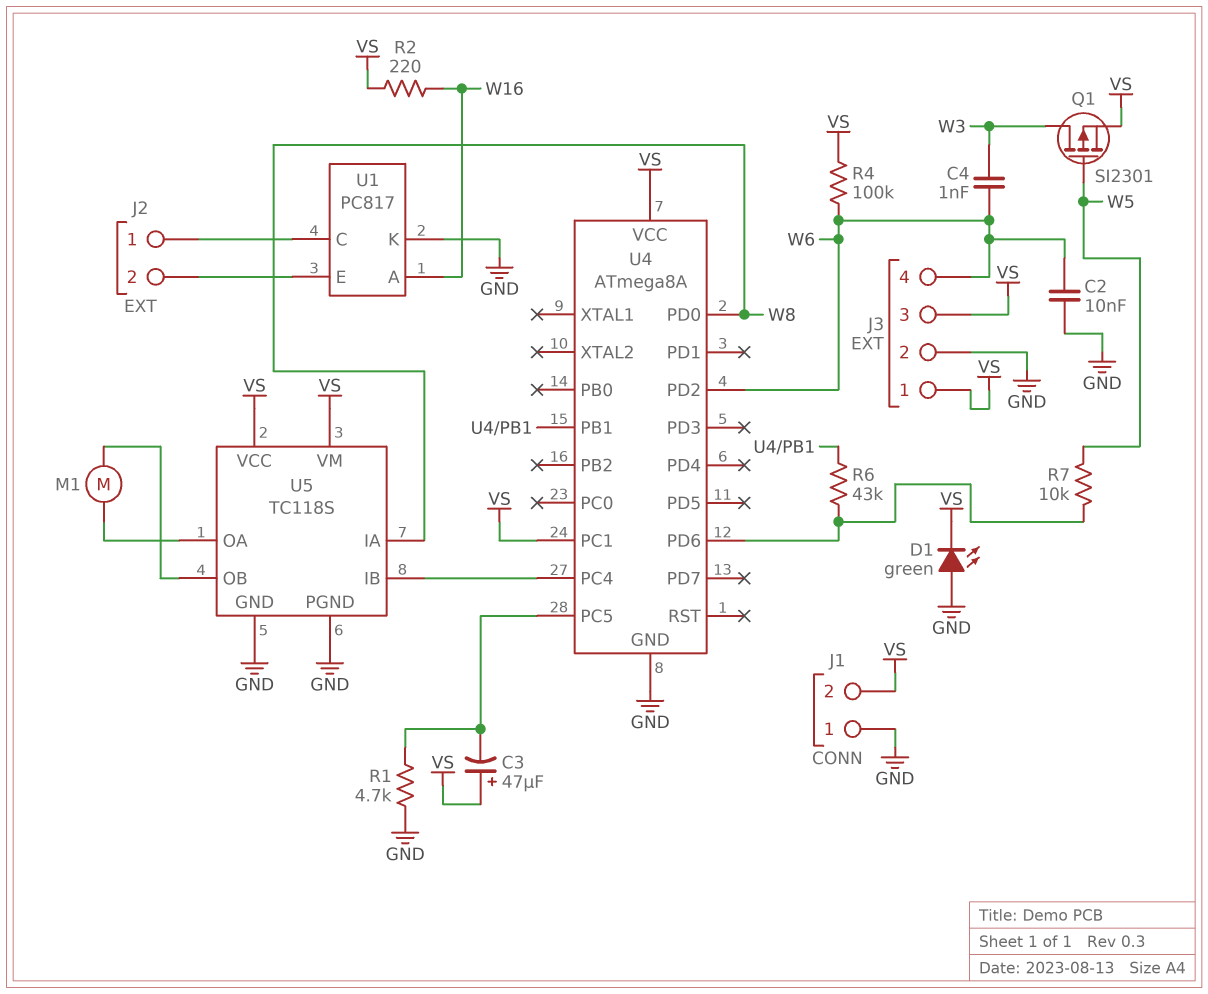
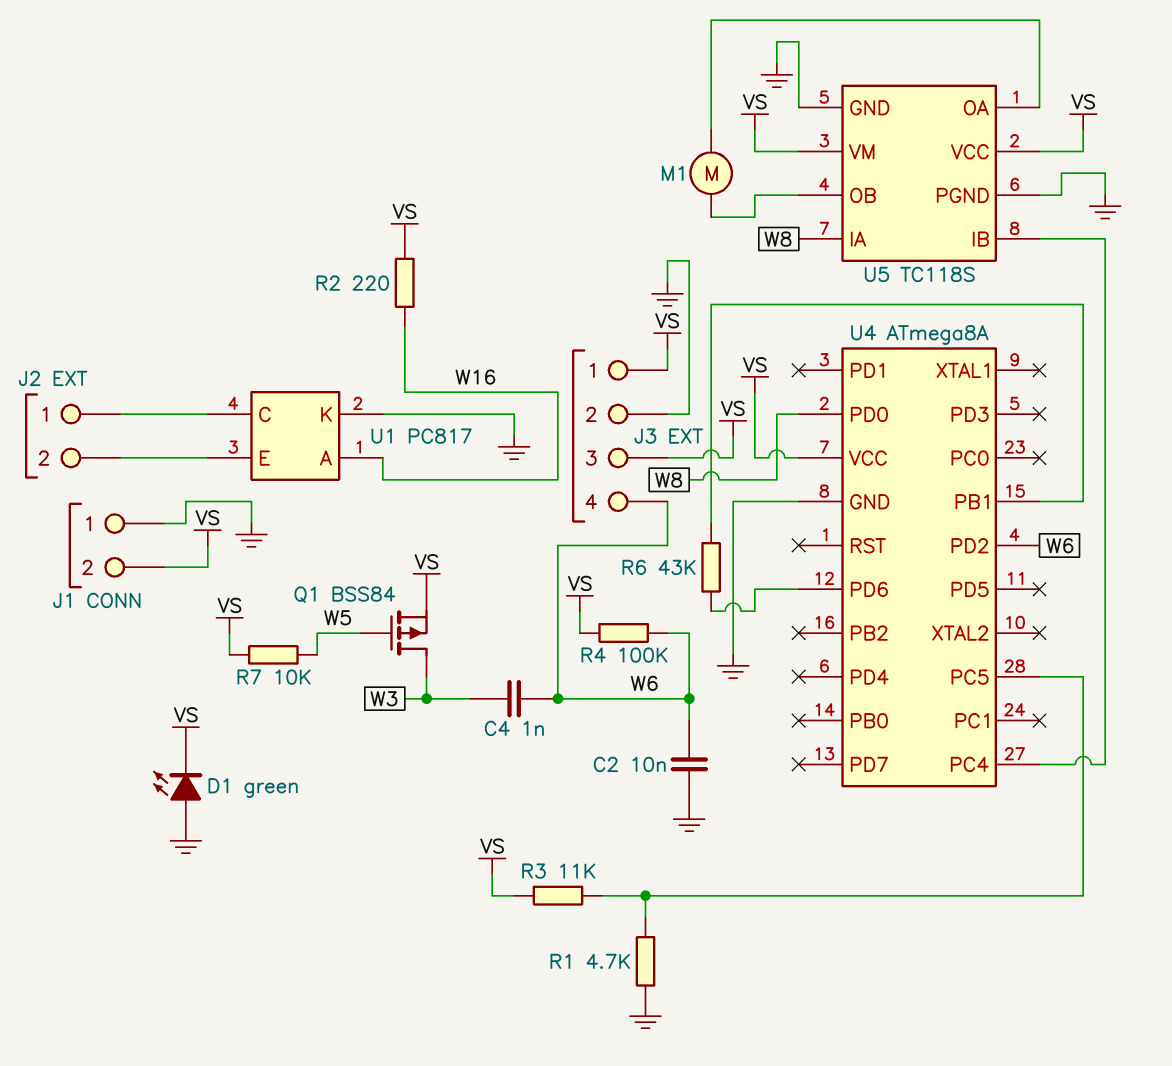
C3: 47uF (plus VS, minus U4/PC5) -> none
Q1: PMOS SI2301 (G W5, D W3, S VS) -> PMOS BSS84 (G W5, D W3, S VS)
R3: none -> 11k (U4/PC5, VS)
R7: 10k (U4/PD6, W5) -> 10k (VS, W5)
U4 pin PC1: VS -> none

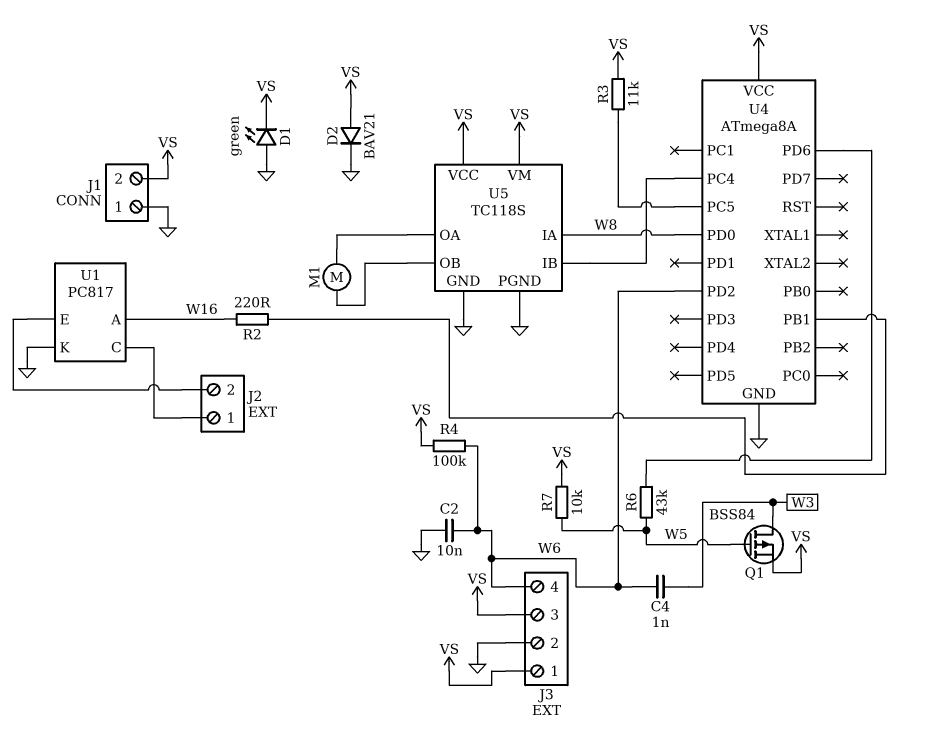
D2: none -> diode BAV21 (A VS, K GND)
R1: 4.7k (GND, U4/PC5) -> none
R2: 220 (VS, W16) -> 220 (U4/PB1, W16)
R6: 43k (U4/PB1, U4/PD6) -> 43k (U4/PD6, W5)

